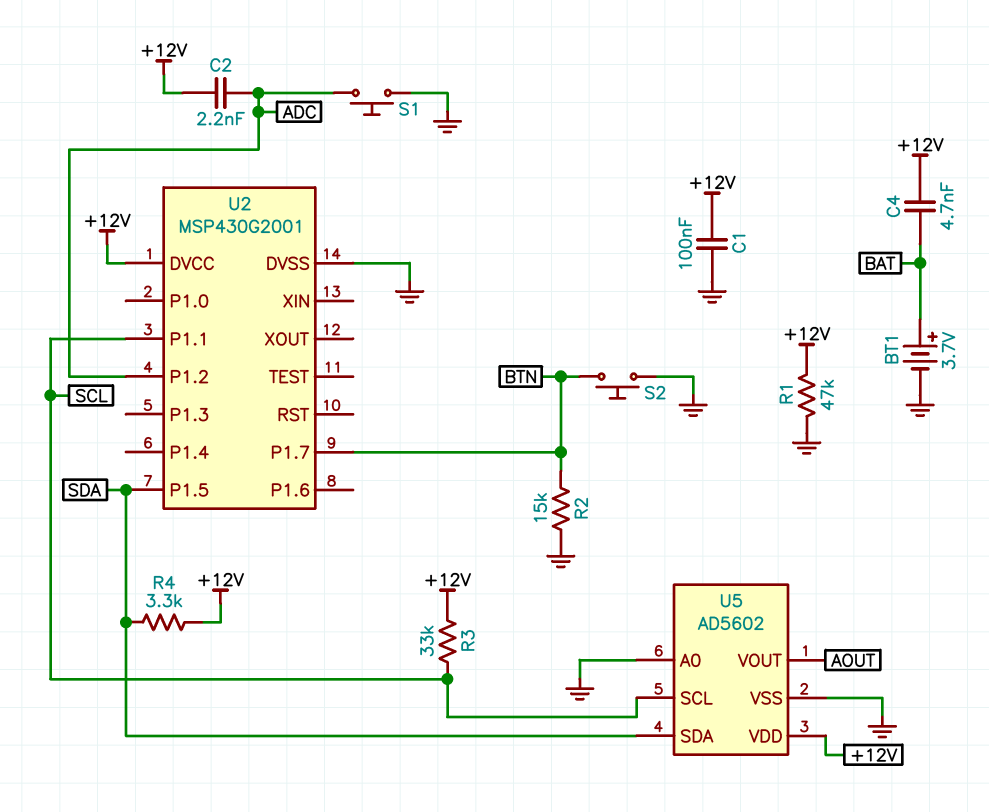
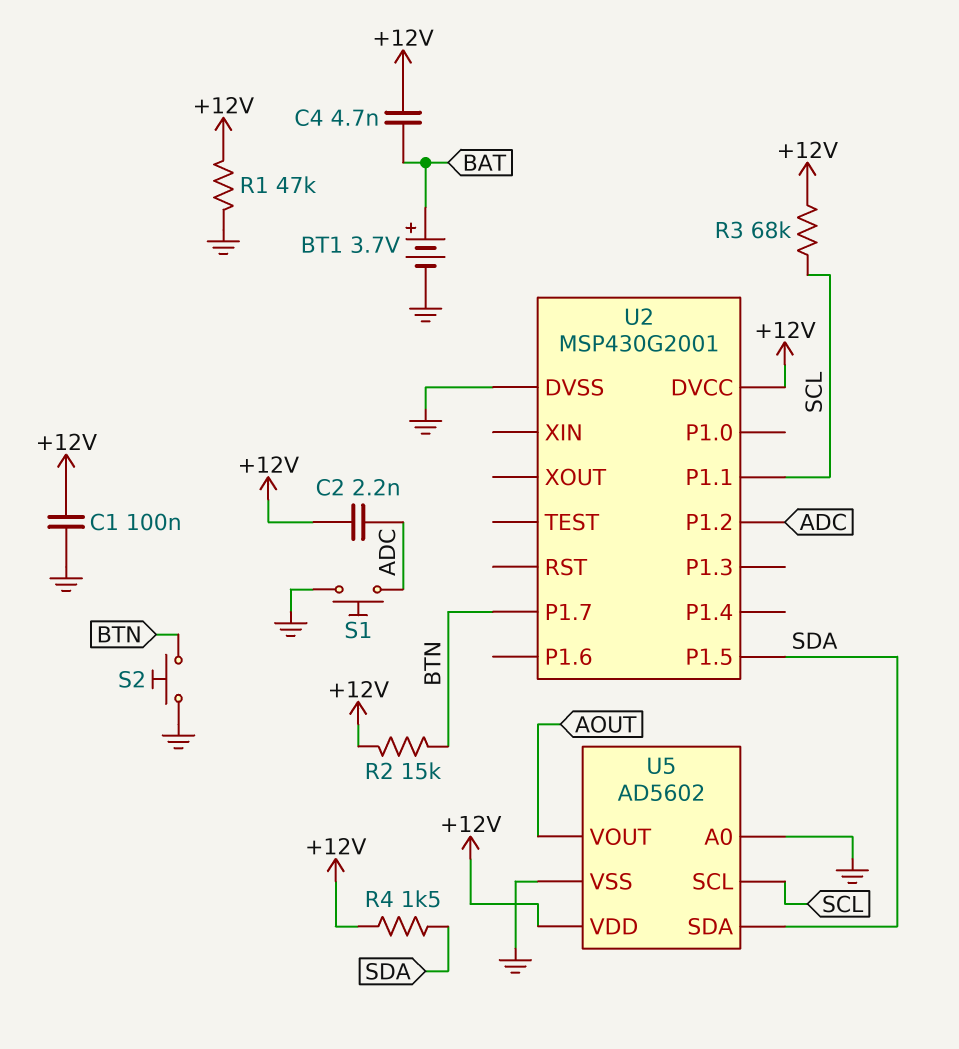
R2: 15k (BTN, GND) -> 15k (+12V, BTN)
R3: 33k (+12V, SCL) -> 68k (+12V, SCL)
R4: 3.3k (+12V, SDA) -> 1.5k (+12V, SDA)

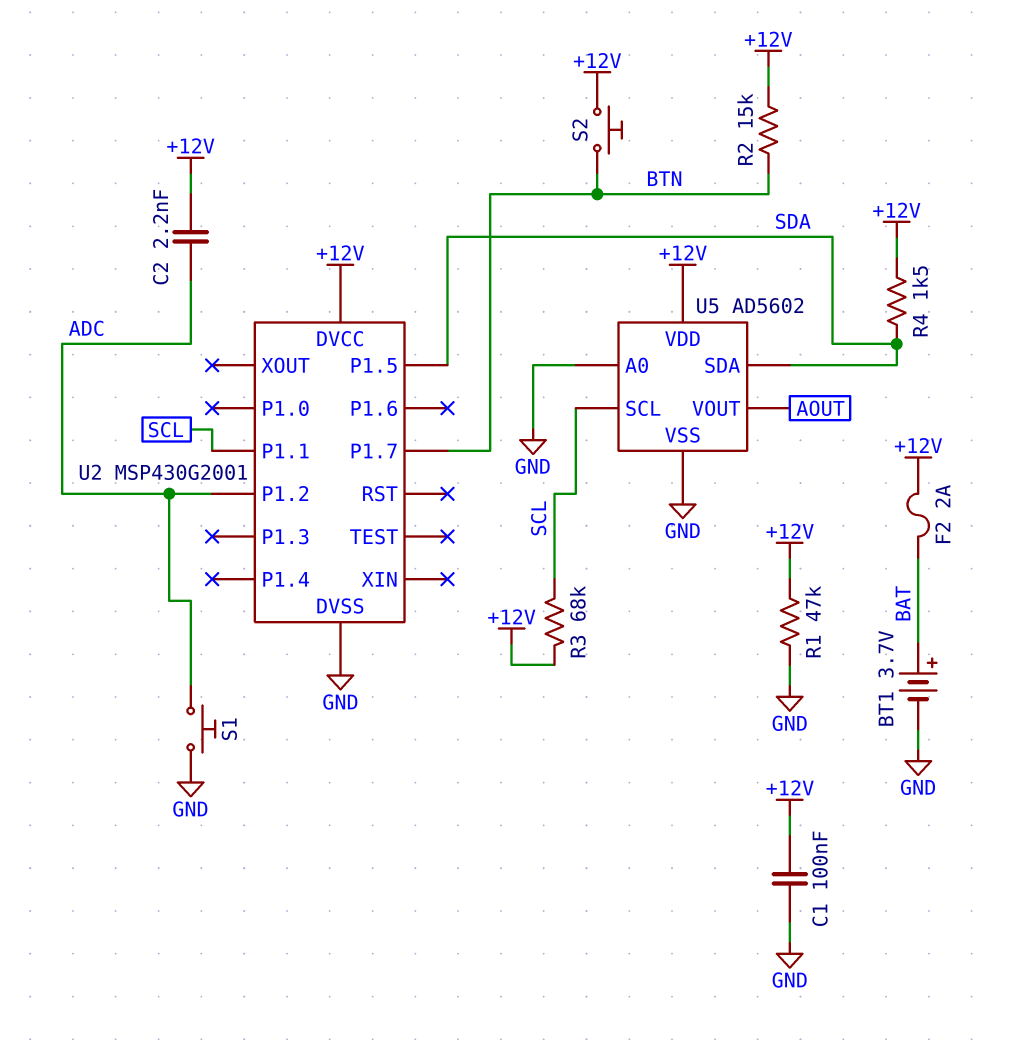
C4: 4.7nF (+12V, BAT) -> none
F2: none -> 2A (+12V, BAT)
S2: button (BTN, GND) -> button (+12V, BTN)

